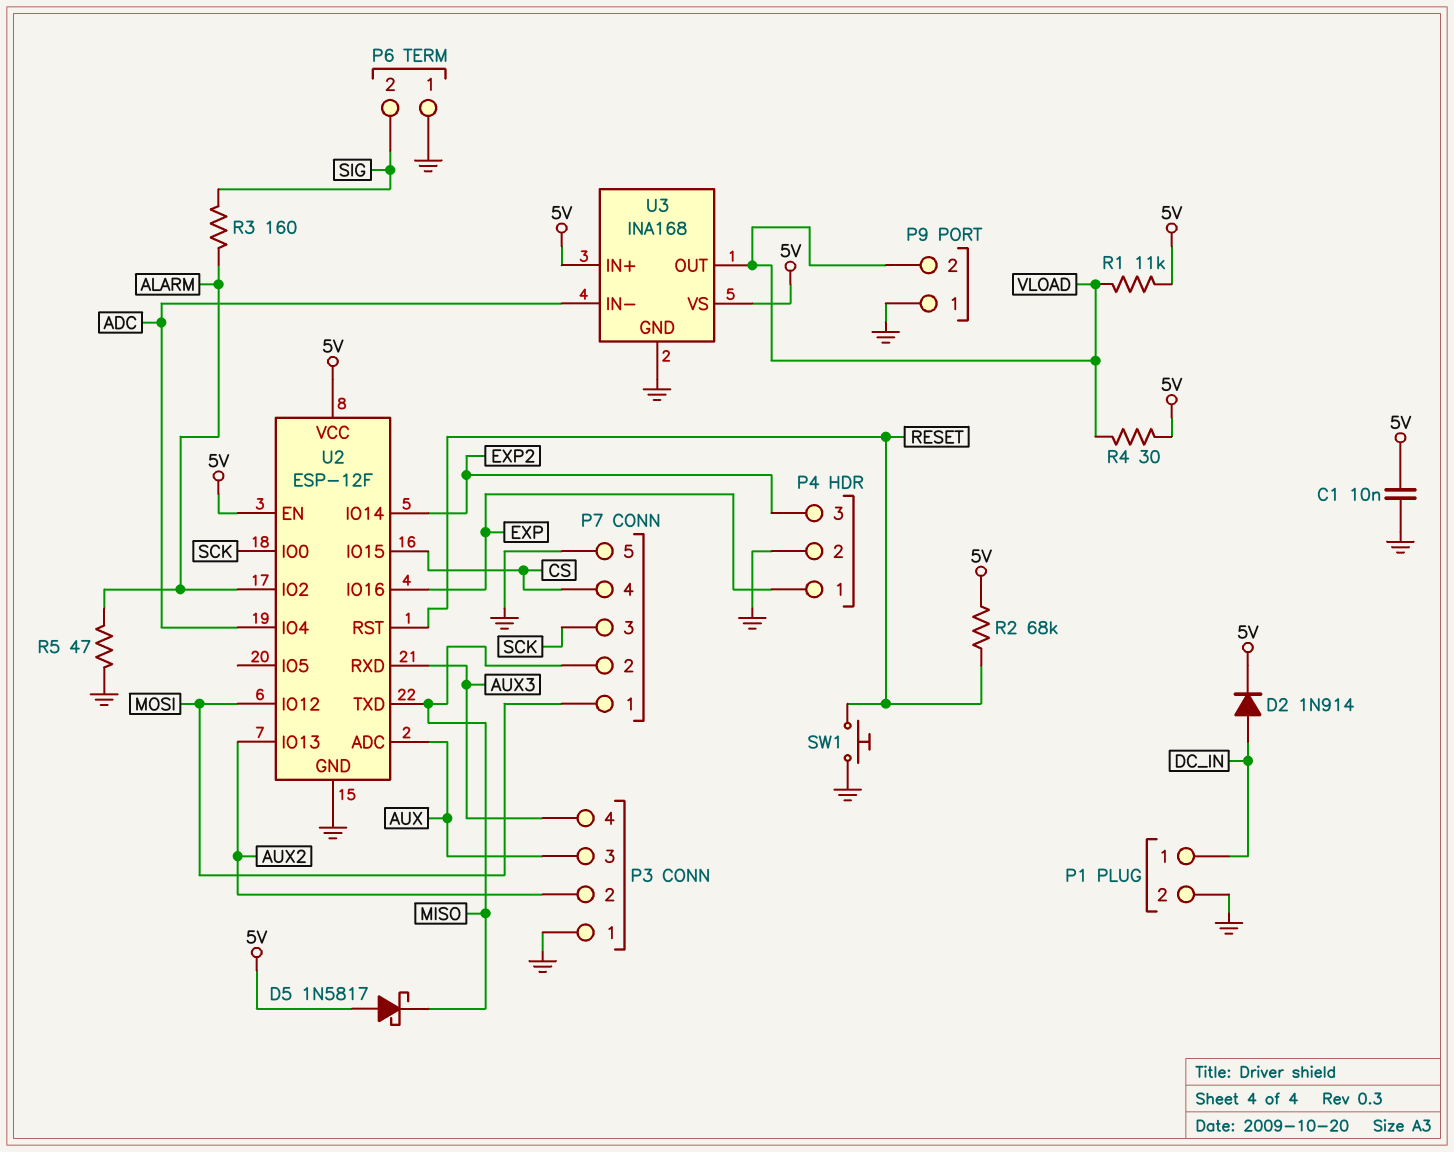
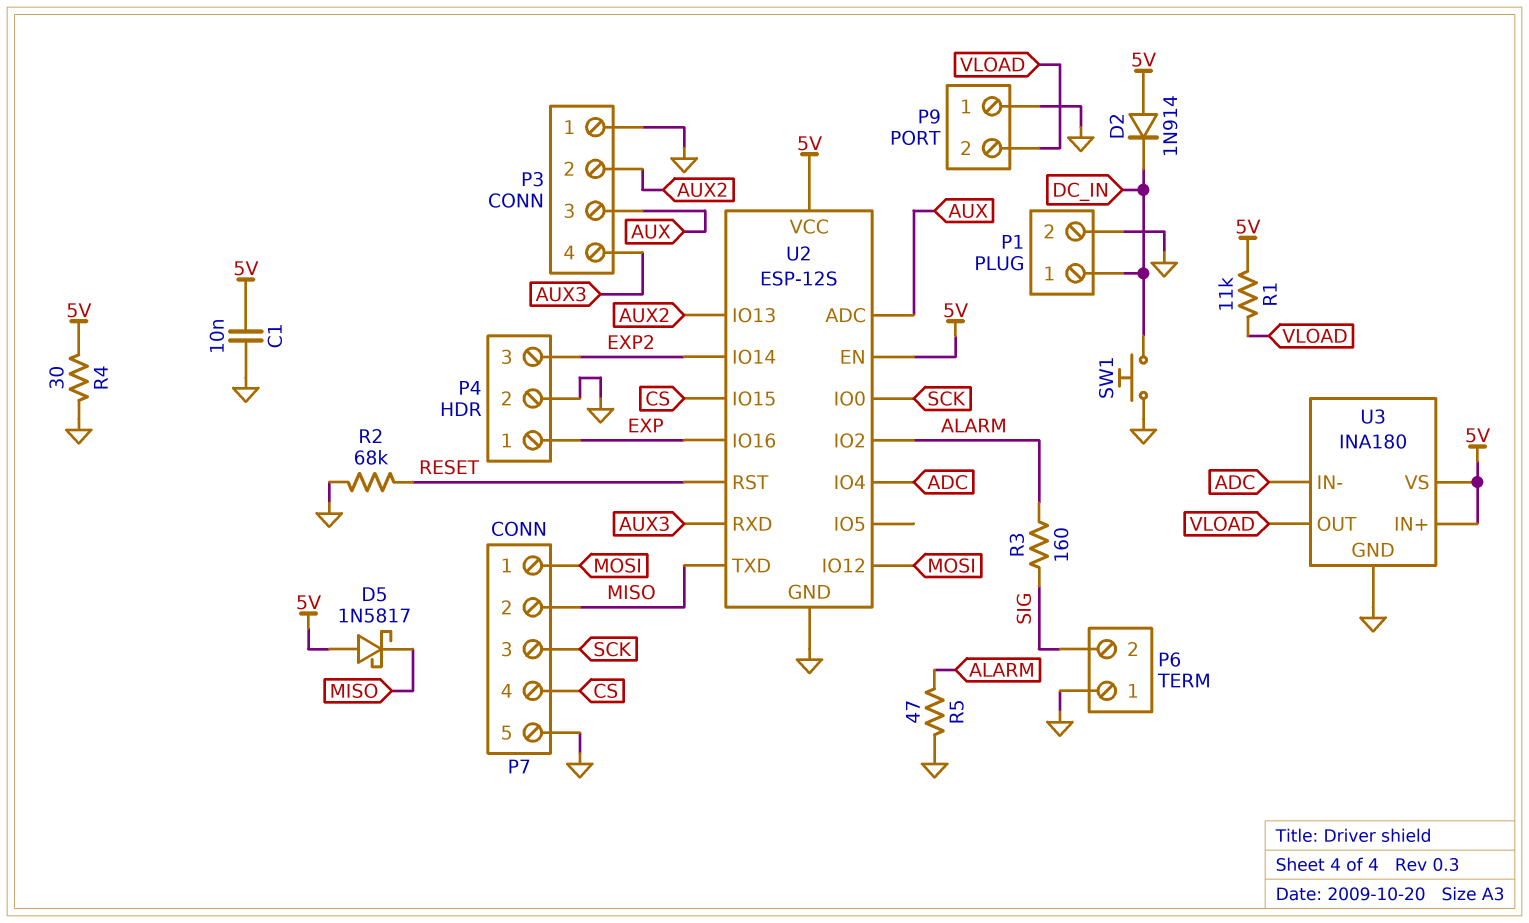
D2: diode 1N914 (A DC_IN, K 5V) -> diode 1N914 (A 5V, K DC_IN)
R2: 68k (5V, RESET) -> 68k (GND, RESET)
R4: 30 (5V, VLOAD) -> 30 (5V, GND)
SW1: button (GND, RESET) -> button (DC_IN, GND)
U2: ESP-12F -> ESP-12S
U3: INA168 -> INA180

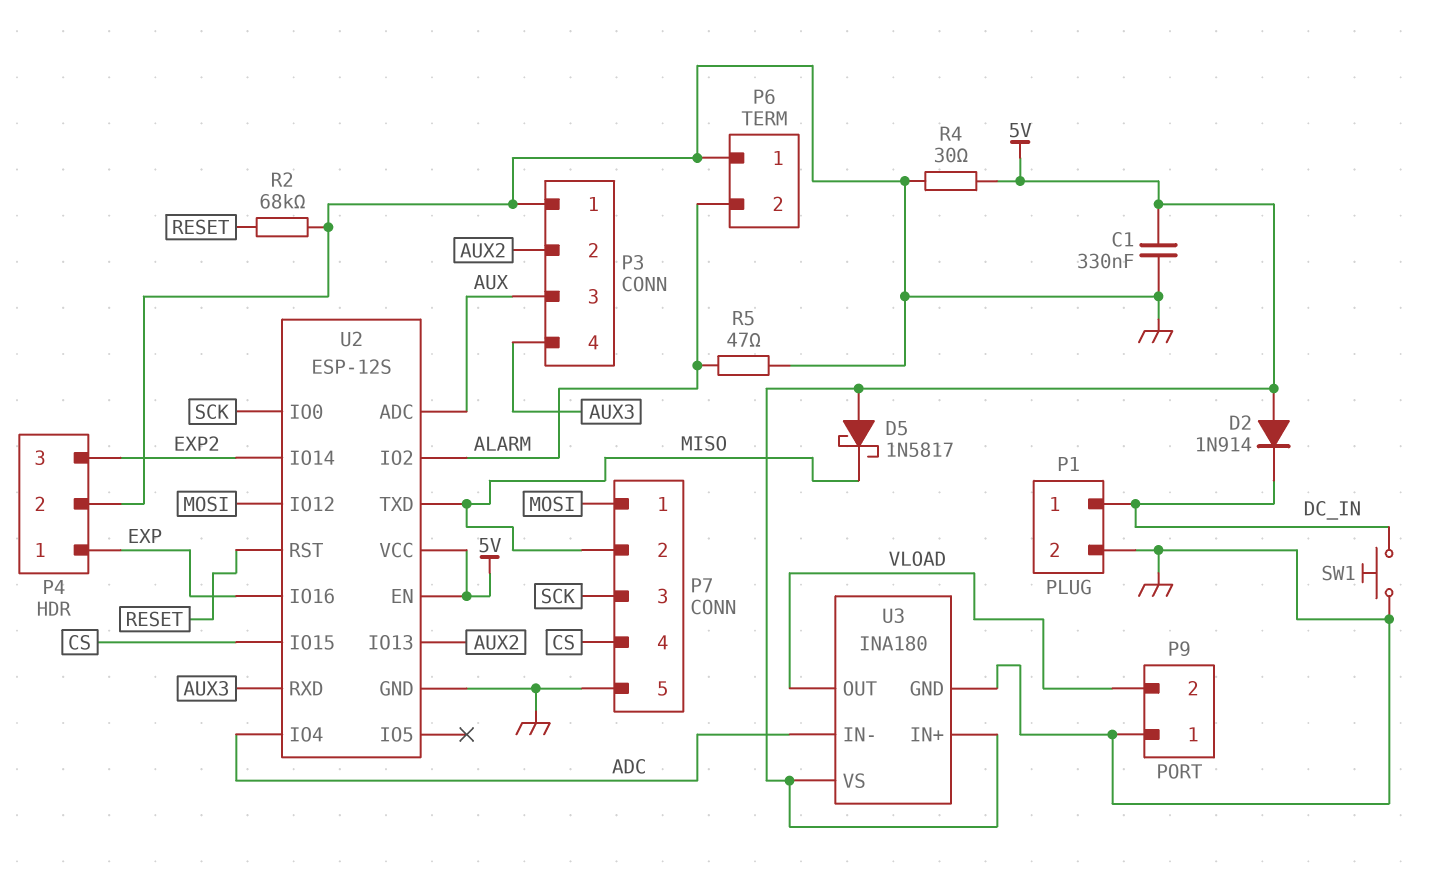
C1: 10nF (5V, GND) -> 330nF (5V, GND)
P6 pin 2: SIG -> ALARM
R1: 11k (5V, VLOAD) -> none
R3: 160 (ALARM, SIG) -> none

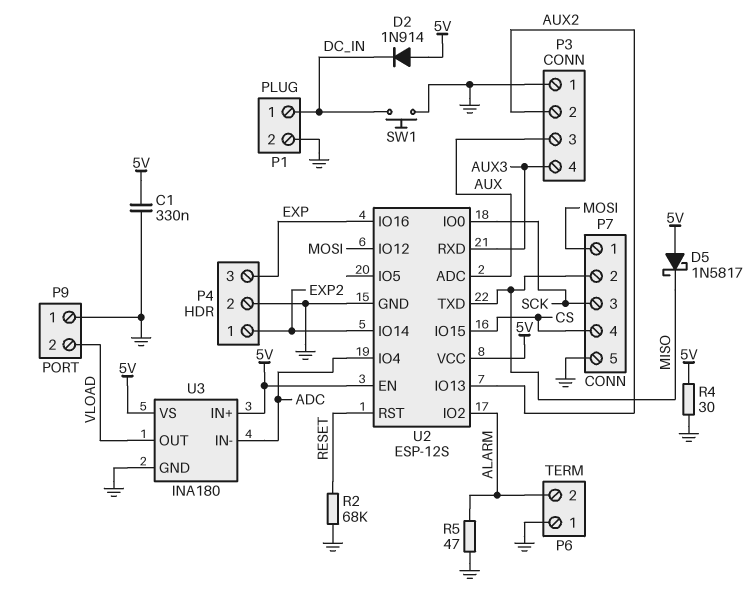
P4 pin 1: EXP -> EXP2
P4 pin 3: EXP2 -> EXP

